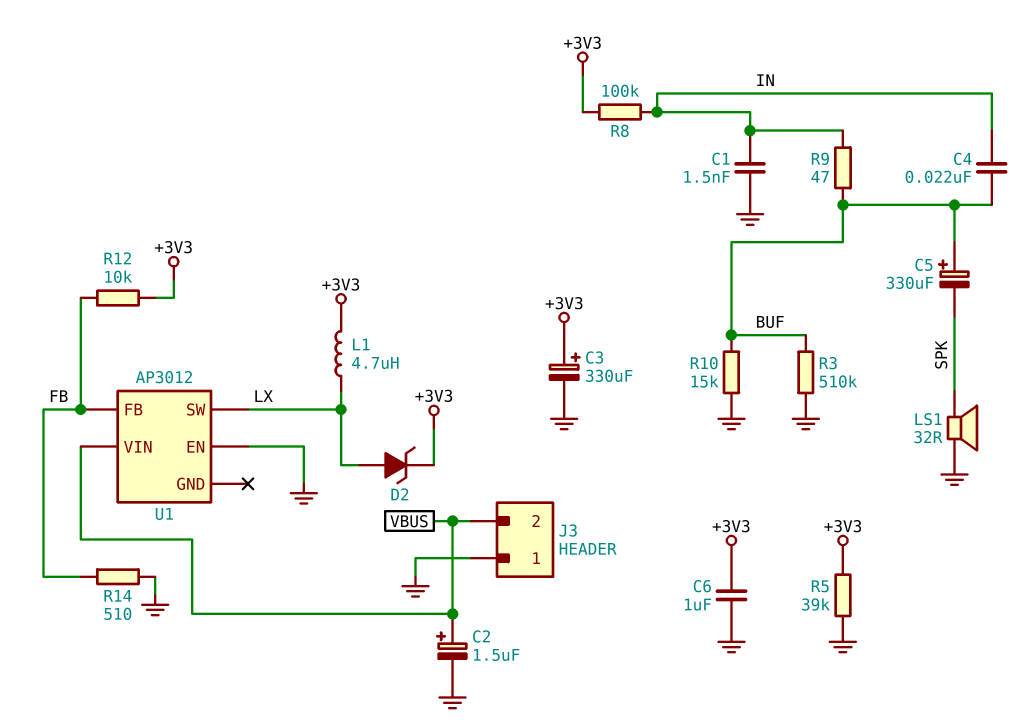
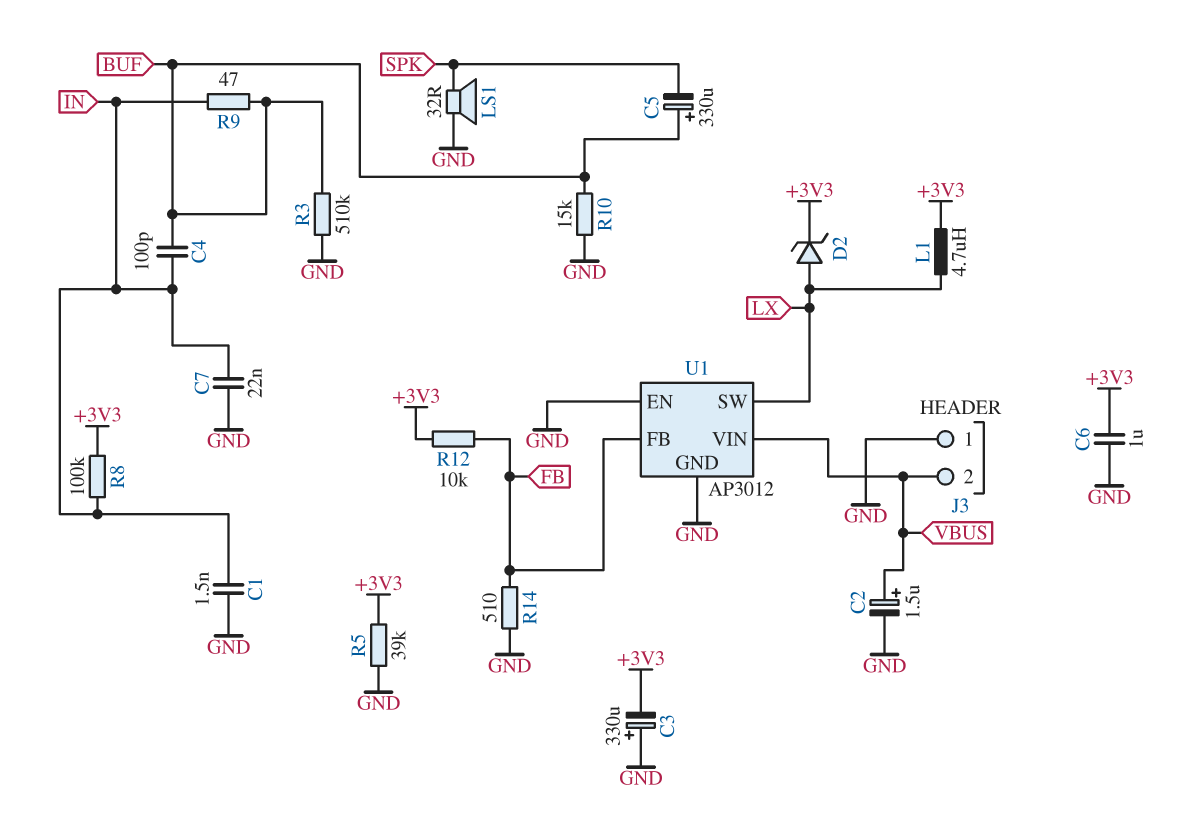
C3: 330uF (plus +3V3, minus GND) -> 330uF (plus GND, minus +3V3)
C4: 22nF (BUF, IN) -> 100pF (BUF, IN)
C7: none -> 22nF (GND, IN)
U1 pin GND: none -> GND

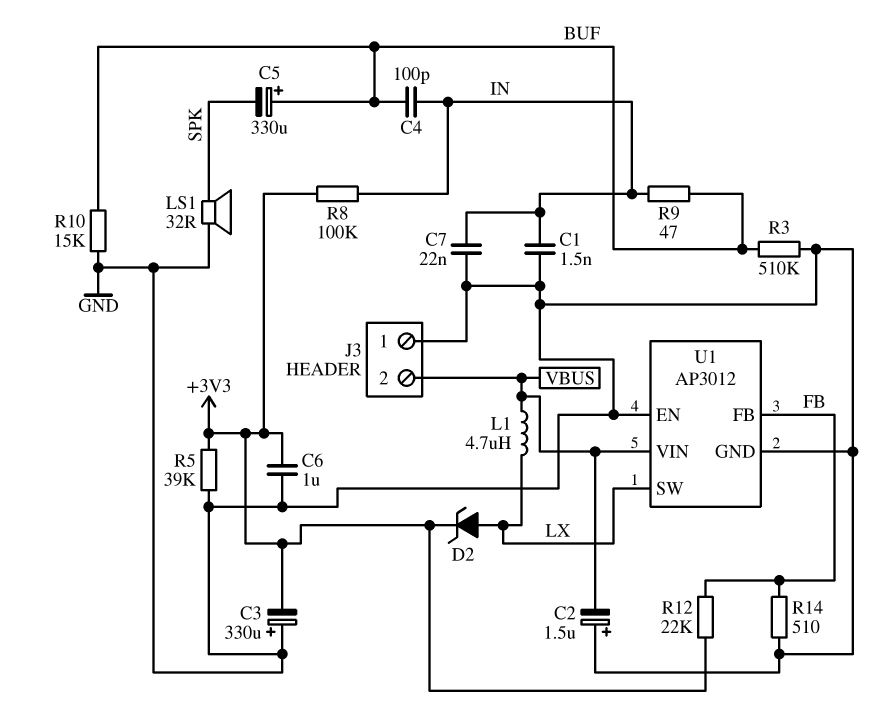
C2: 1.5uF (plus VBUS, minus GND) -> 1.5uF (plus GND, minus VBUS)
L1: 4.7uH (+3V3, LX) -> 4.7uH (LX, VBUS)
R12: 10k (+3V3, FB) -> 22k (+3V3, FB)

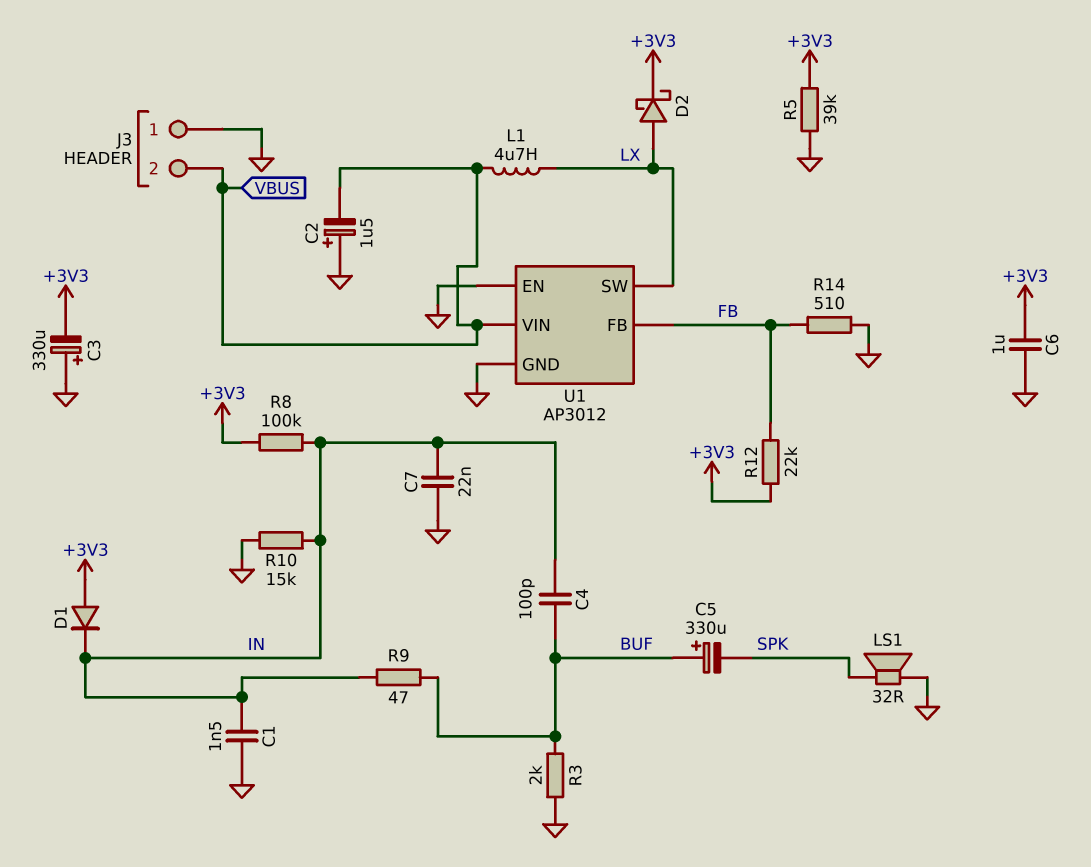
D1: none -> diode (A +3V3, K IN)
D2: zener (A LX, K +3V3) -> schottky (A LX, K +3V3)
R3: 510k (BUF, GND) -> 2k (BUF, GND)
R10: 15k (BUF, GND) -> 15k (GND, IN)

